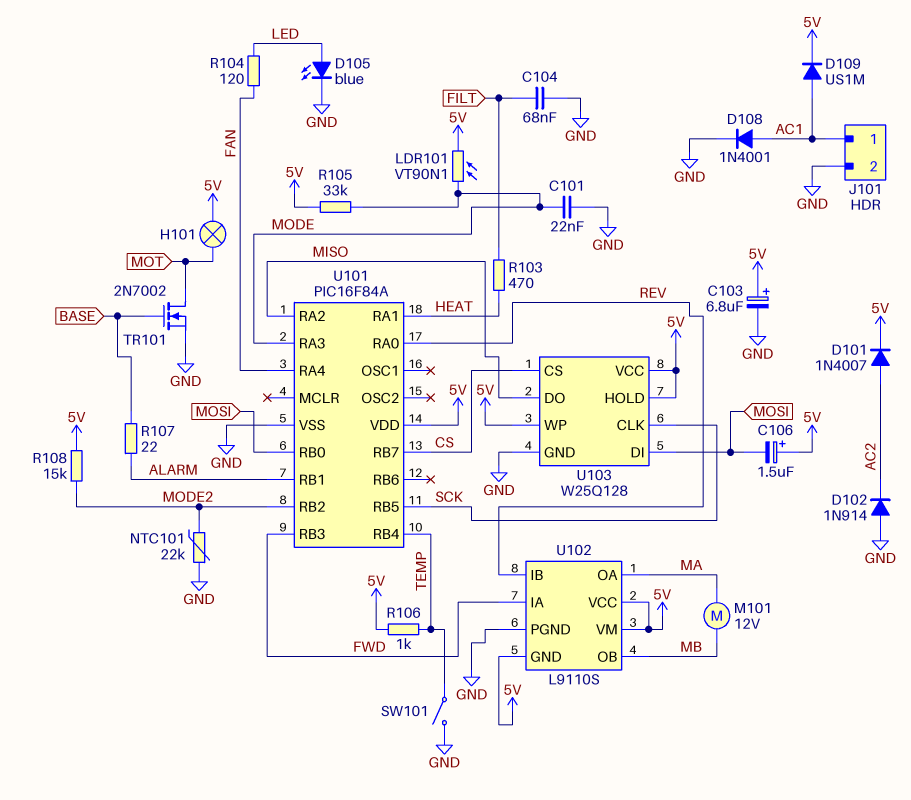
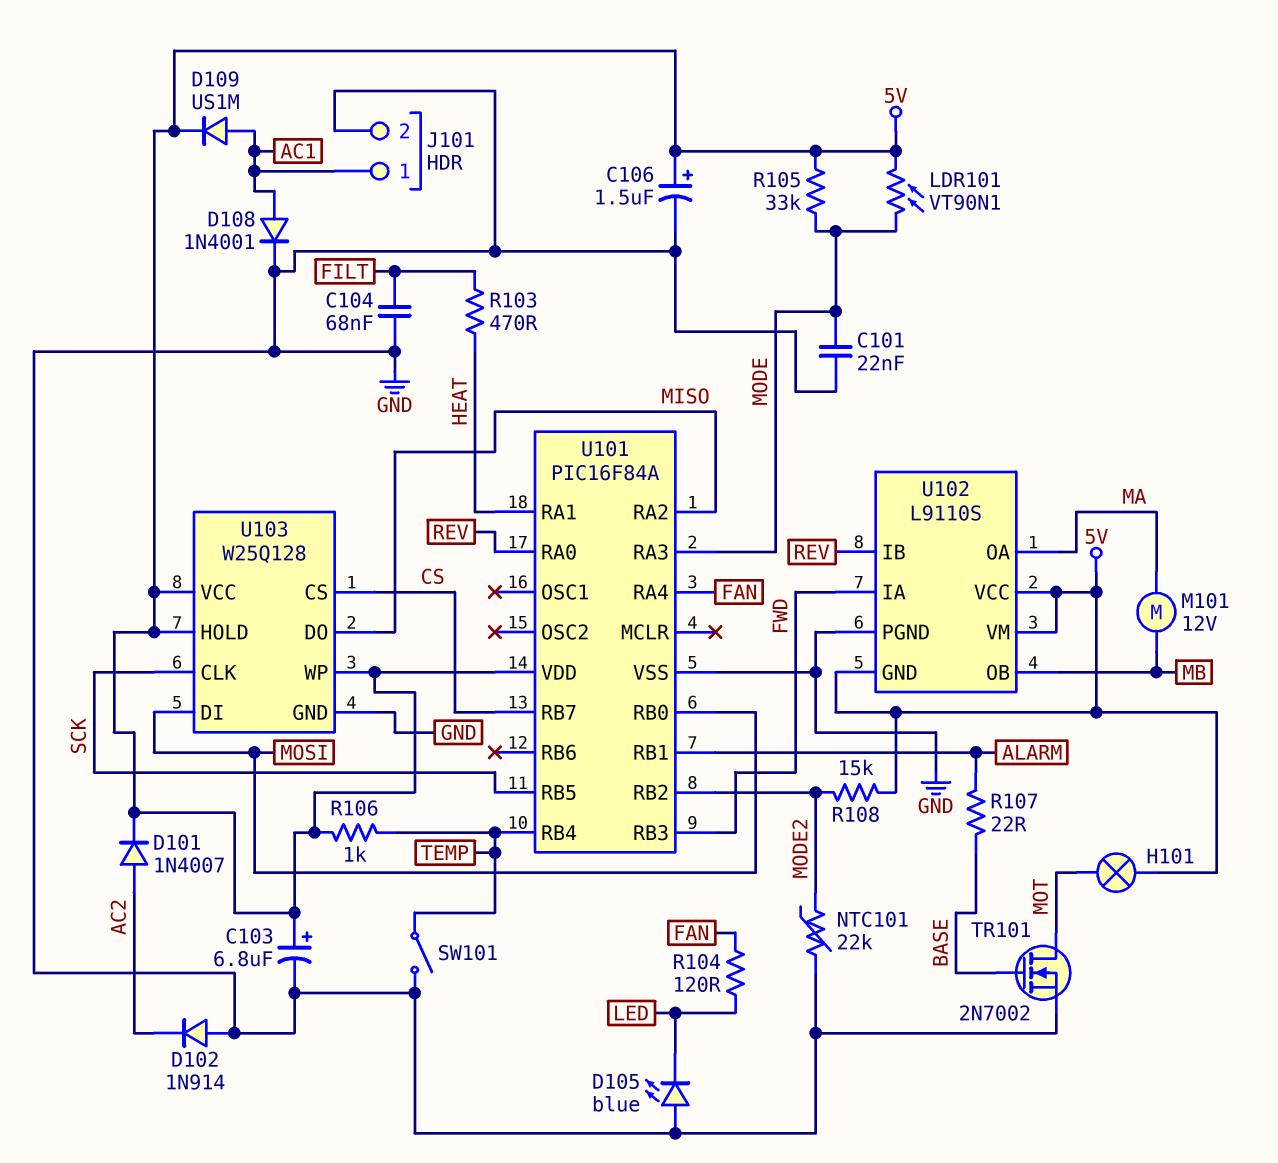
C106: 1.5uF (plus 5V, minus MOSI) -> 1.5uF (plus 5V, minus GND)
D105: LED blue (A LED, K GND) -> LED blue (A GND, K LED)

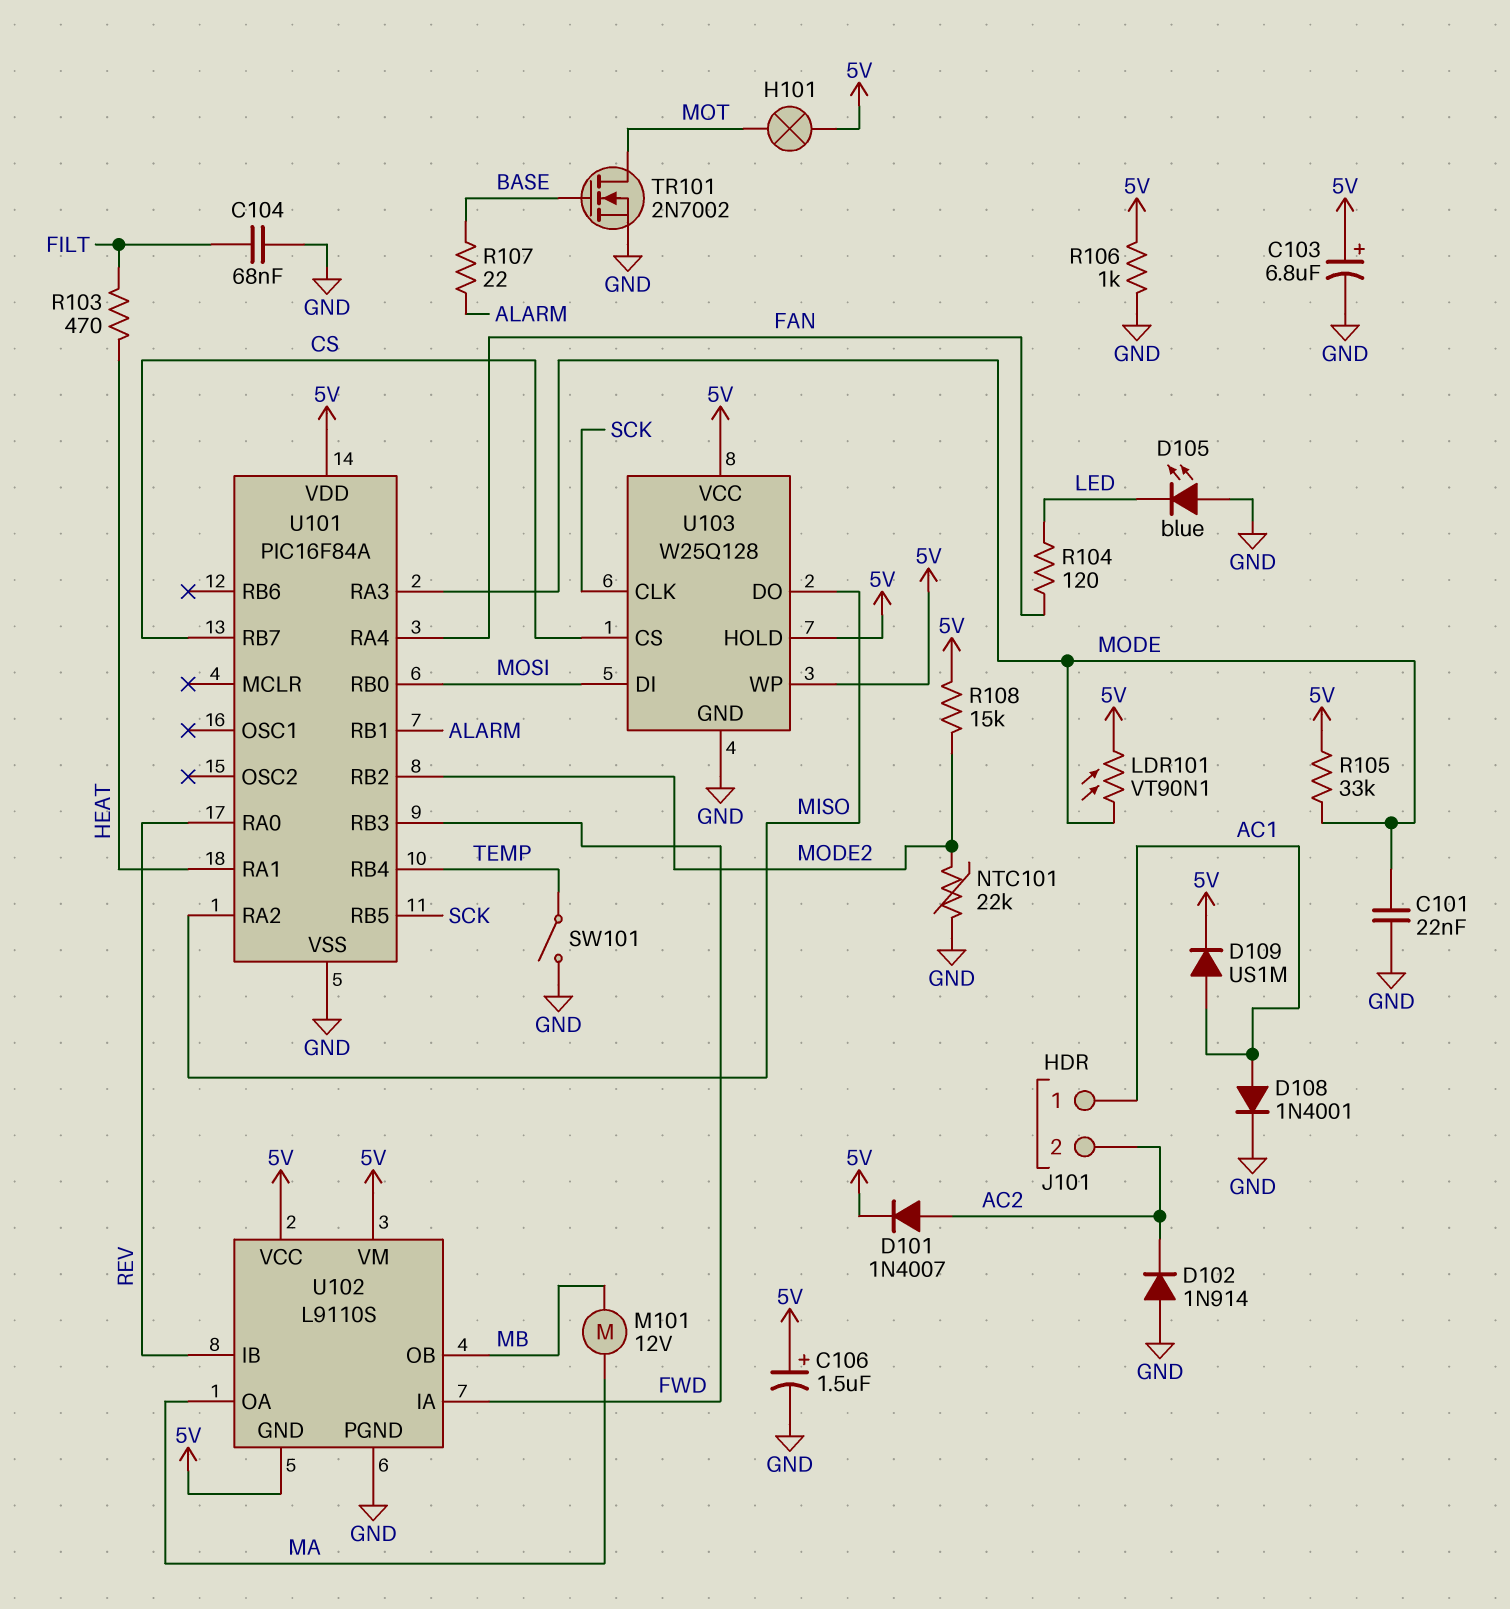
J101 pin 2: GND -> AC2
R106: 1k (5V, TEMP) -> 1k (5V, GND)

